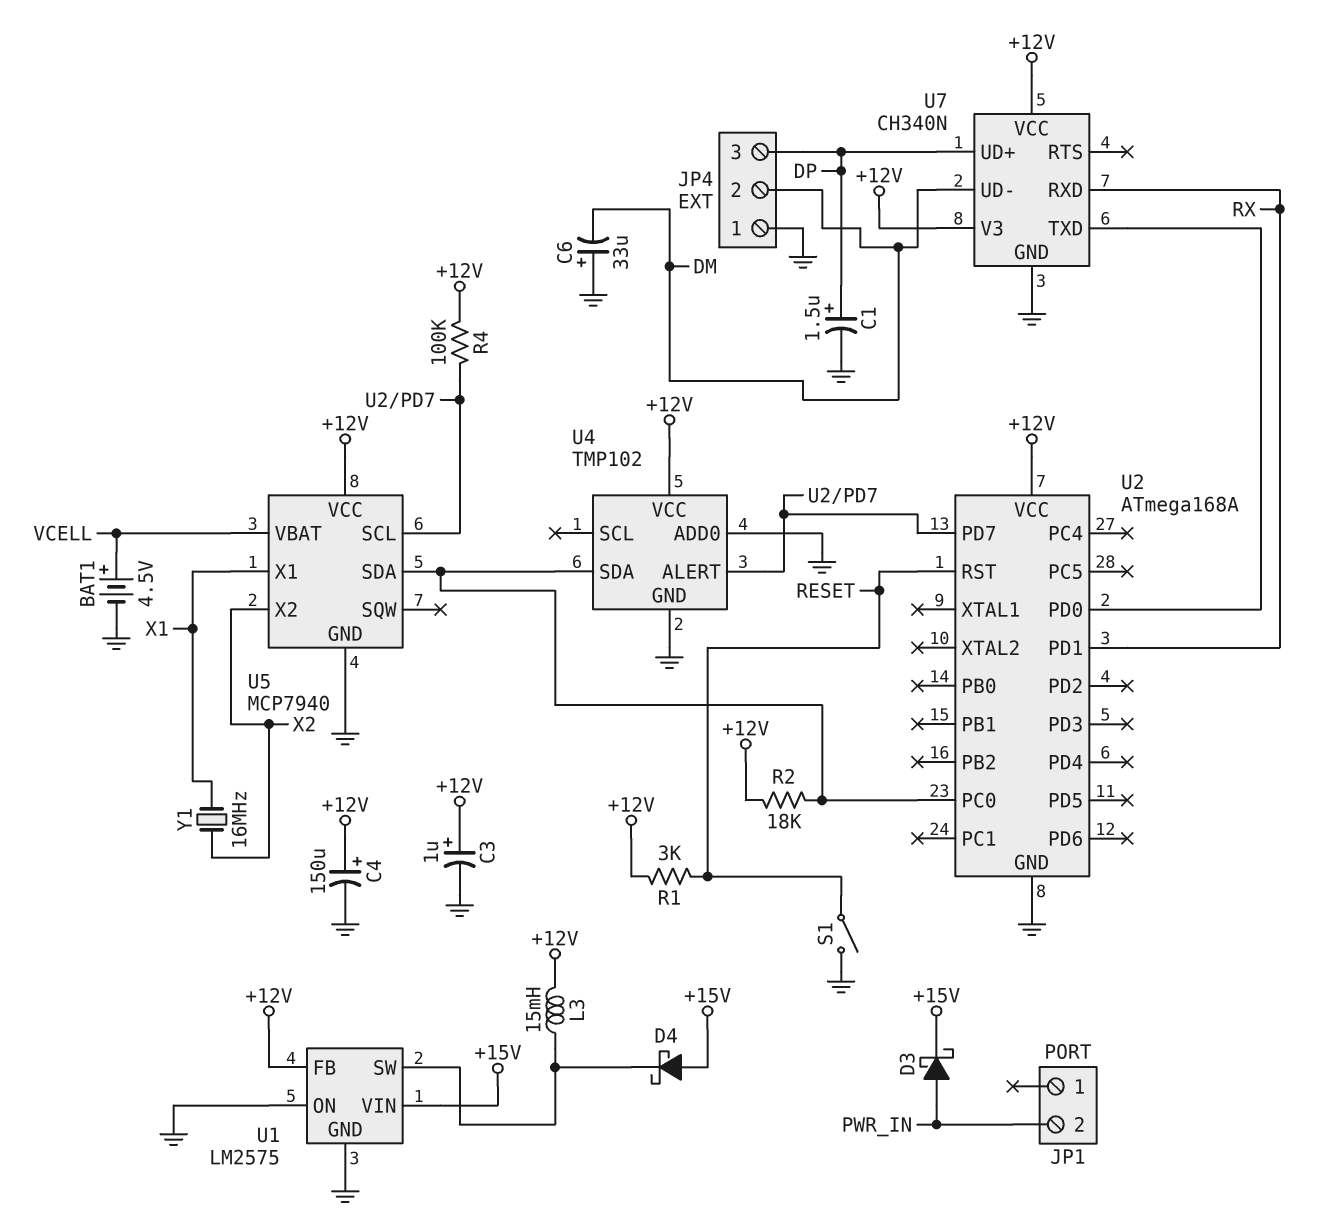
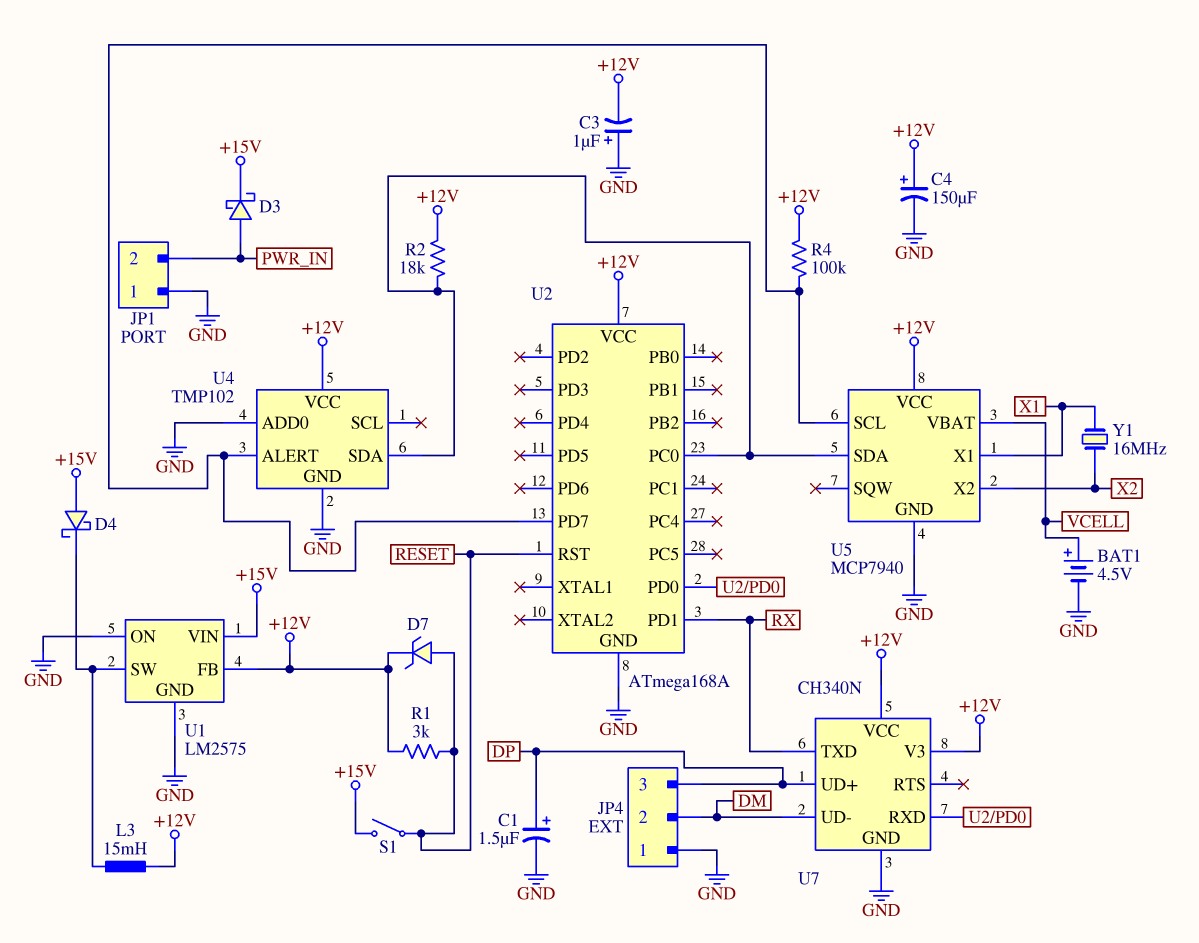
C3: 1uF (plus +12V, minus GND) -> 1uF (plus GND, minus +12V)
C6: 33uF (plus GND, minus DM) -> none
D7: none -> zener (A RESET, K +12V)
JP1 pin 1: none -> GND
S1: switch (GND, RESET) -> switch (+15V, RESET)
U7 pin RXD: RX -> U2/PD0
U7 pin TXD: U2/PD0 -> RX

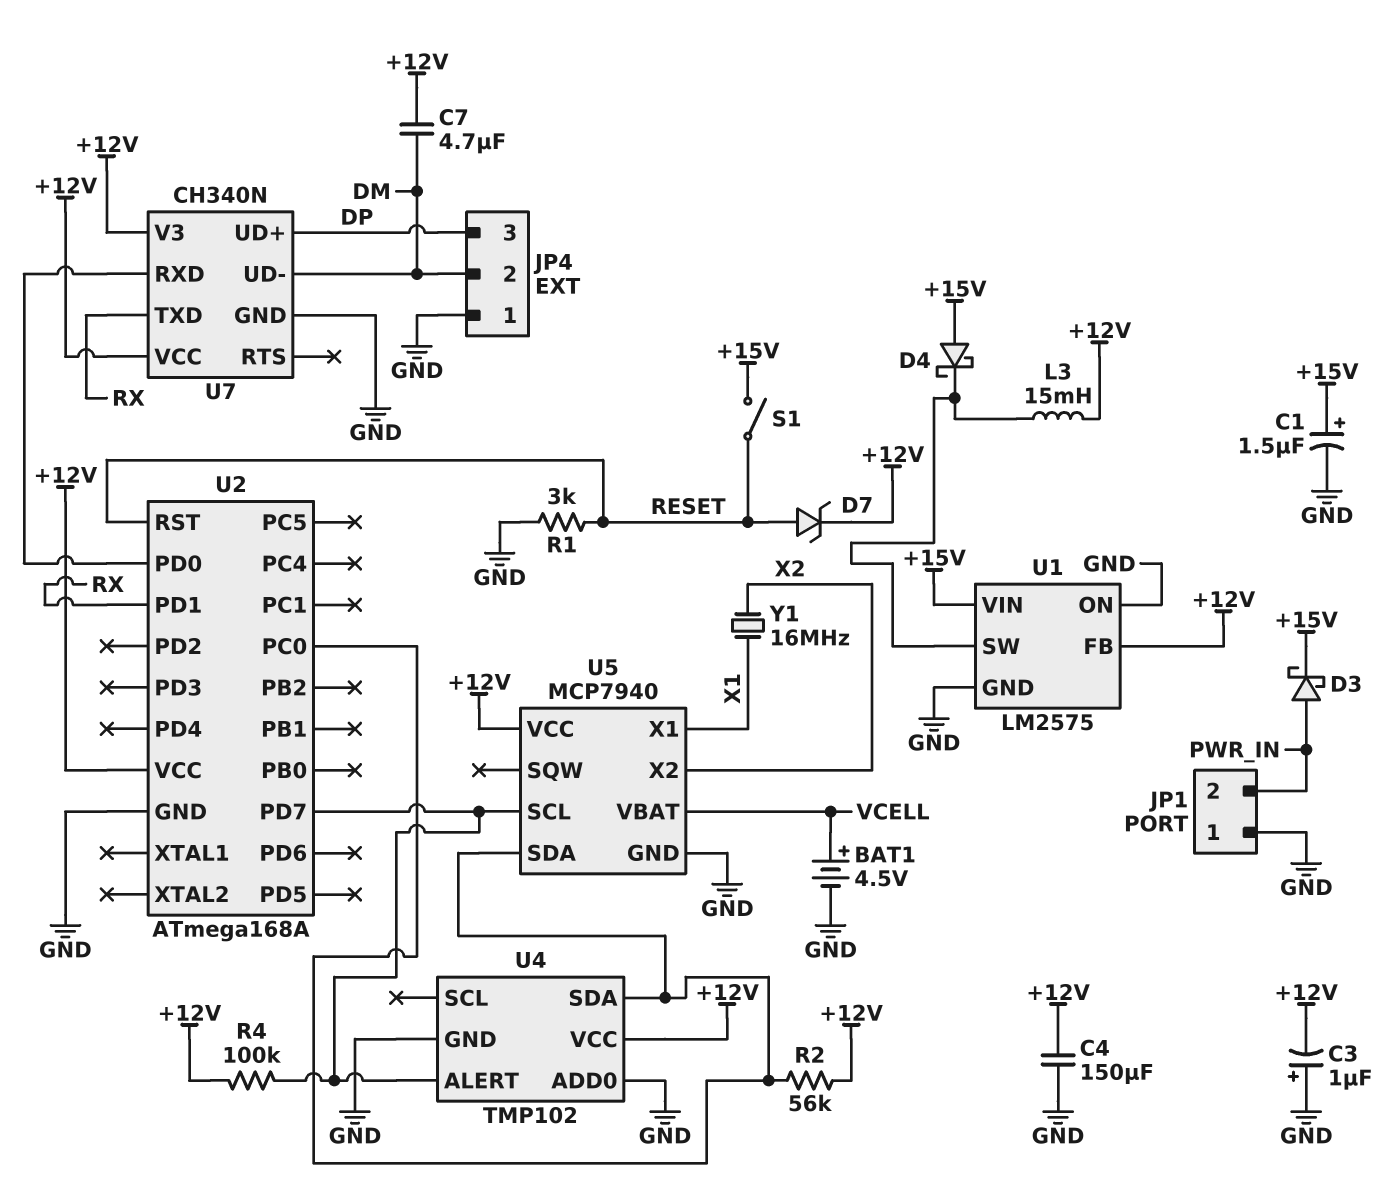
C1: 1.5uF (plus DP, minus GND) -> 1.5uF (plus +15V, minus GND)
C4: 150uF (plus +12V, minus GND) -> 150uF (+12V, GND)
C7: none -> 4.7uF (+12V, DM)
R1: 3k (+12V, RESET) -> 3k (GND, RESET)
R2: 18k (+12V, U2/PC0) -> 56k (+12V, U2/PC0)

